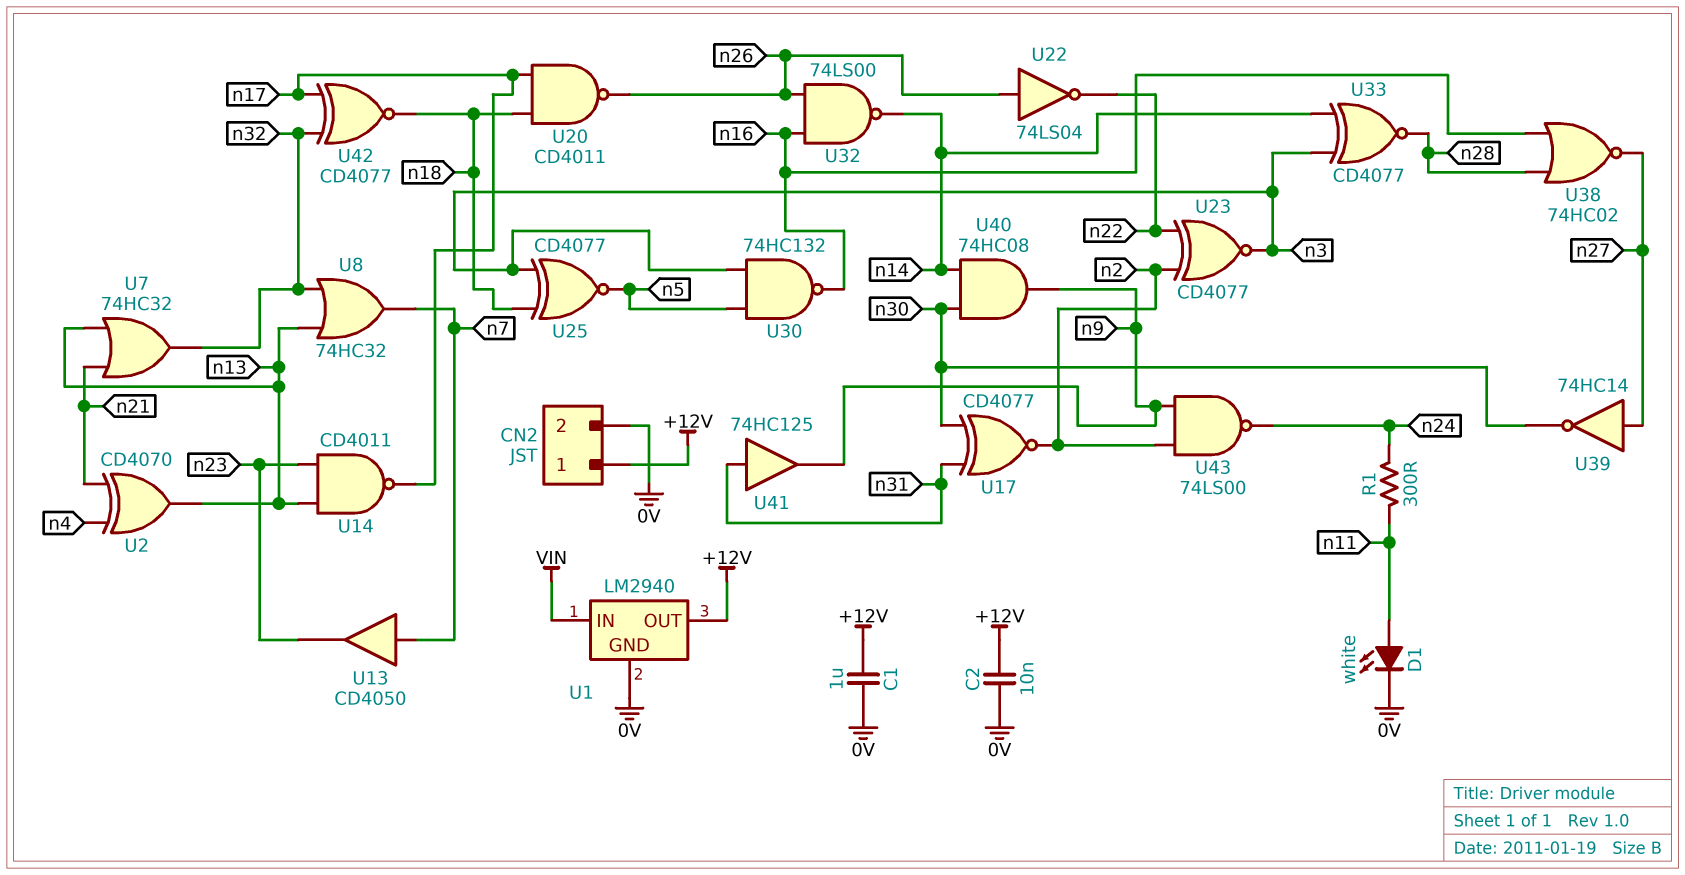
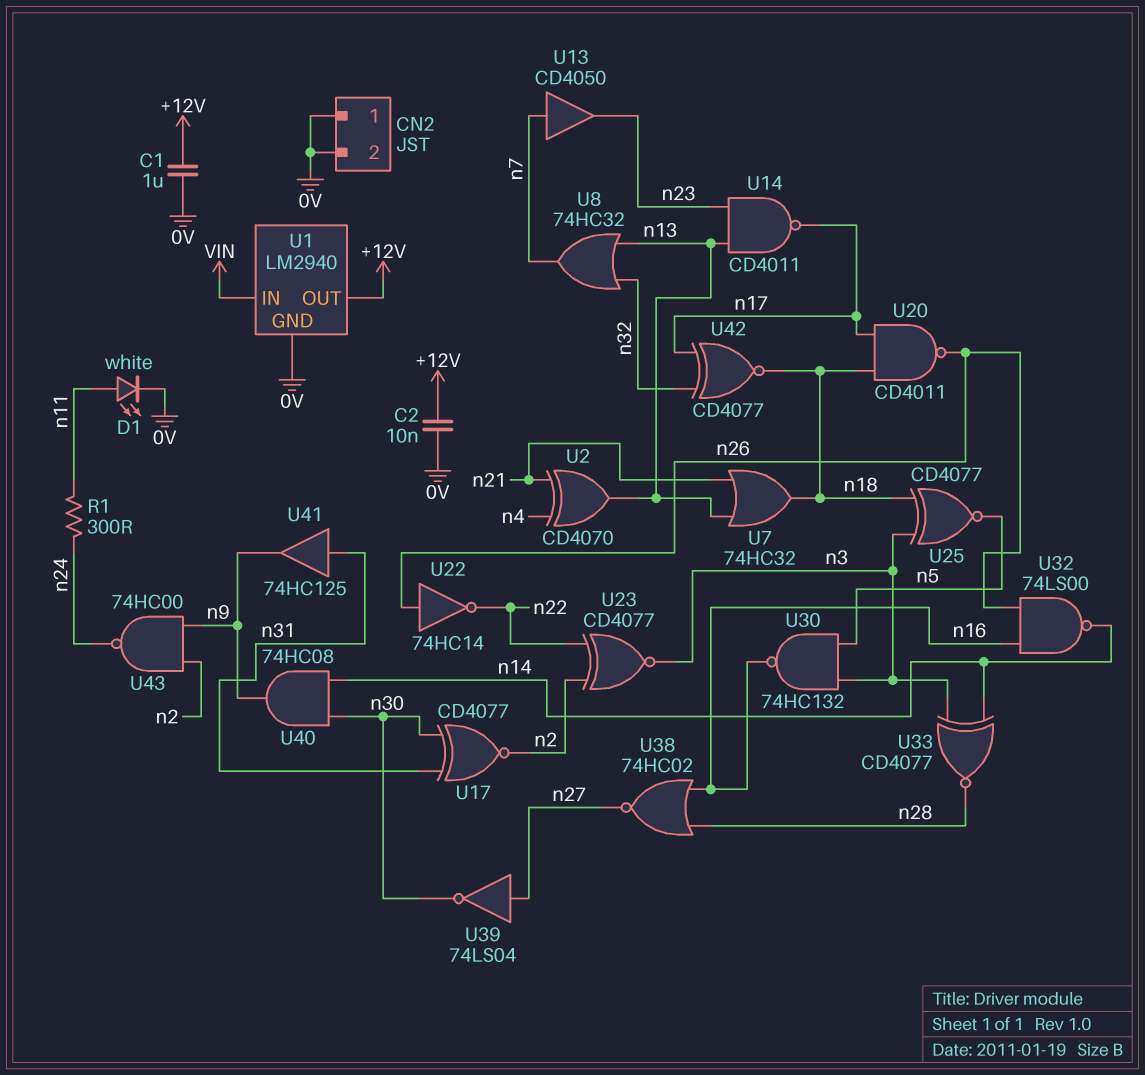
CN2 pin 1: +12V -> 0V
U7: OR 74HC32 (in n13, in n21, out n32) -> OR 74HC32 (in n13, in n21, out n18)
U22: NOT 74LS04 (in n26, out n22) -> NOT 74HC14 (in n26, out n22)
U39: NOT 74HC14 (in n27, out n30) -> NOT 74LS04 (in n27, out n30)
U43: NAND 74LS00 (in n2, in n9, out n24) -> NAND 74HC00 (in n2, in n9, out n24)

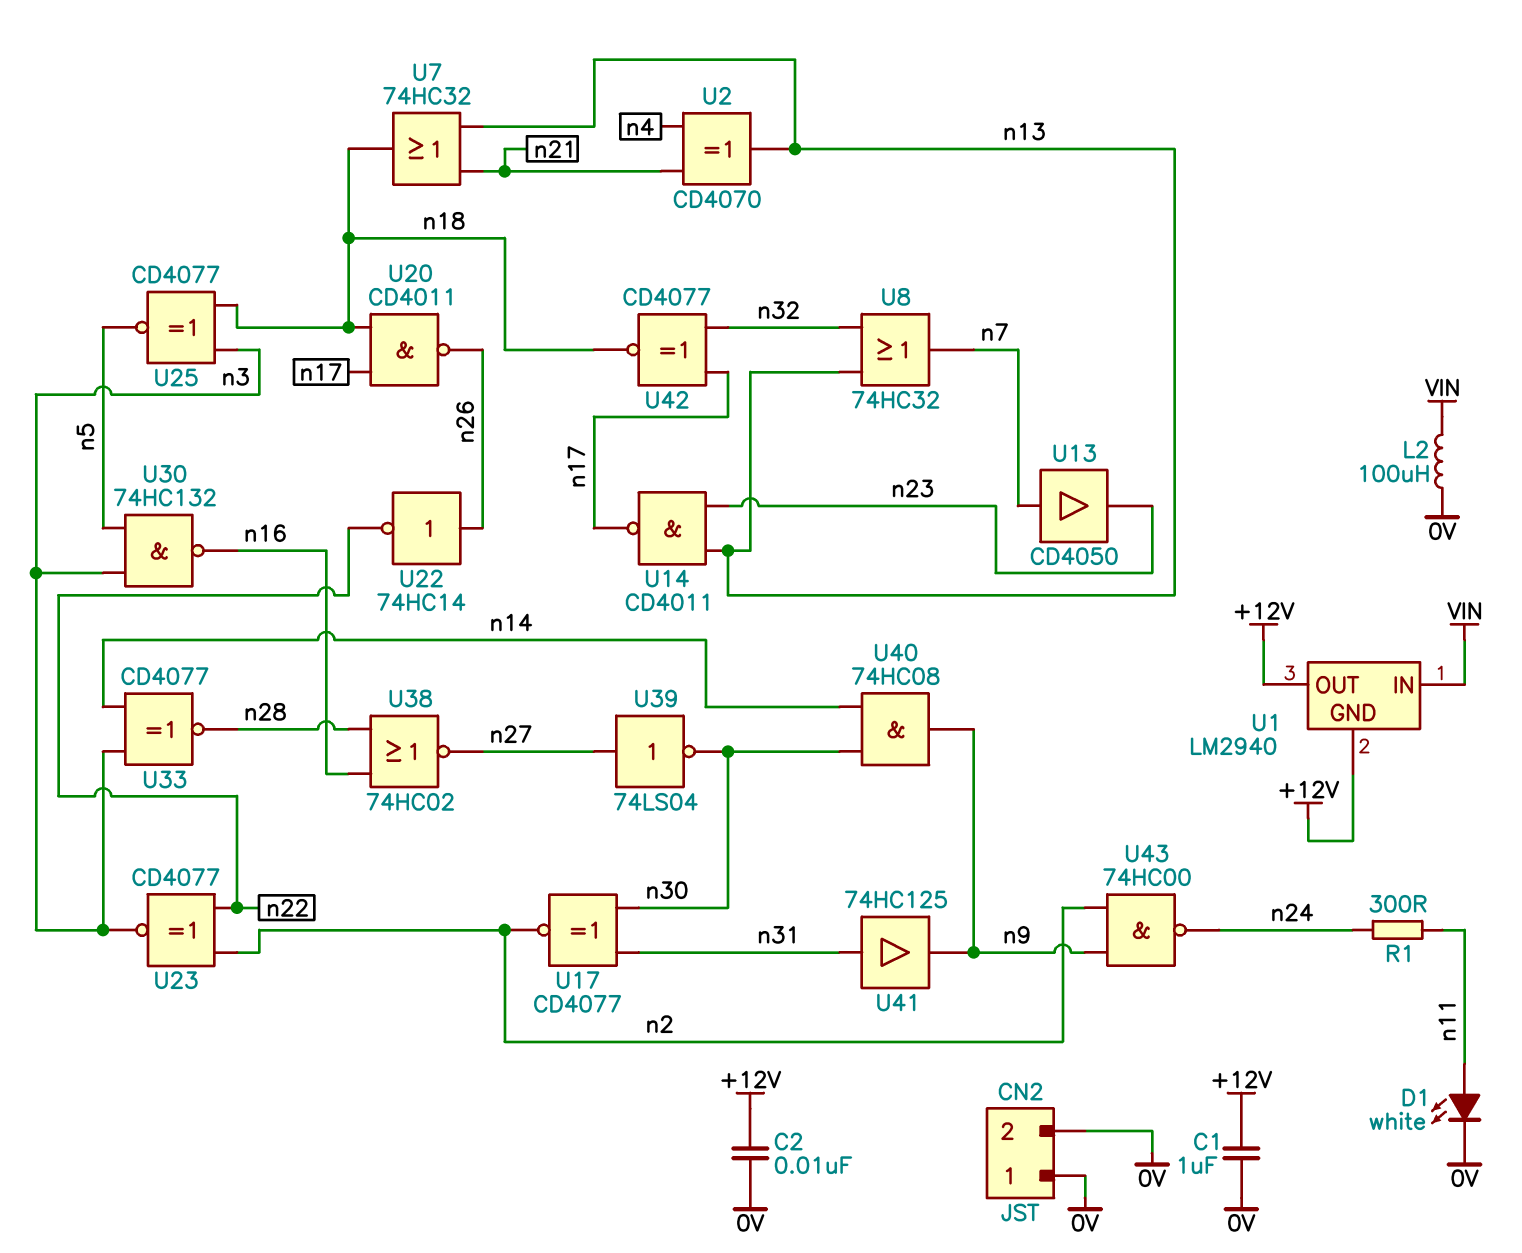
L2: none -> 100uH (0V, VIN)
U1 pin GND: 0V -> +12V
U32: NAND 74LS00 (in n16, in n26, out n14) -> none

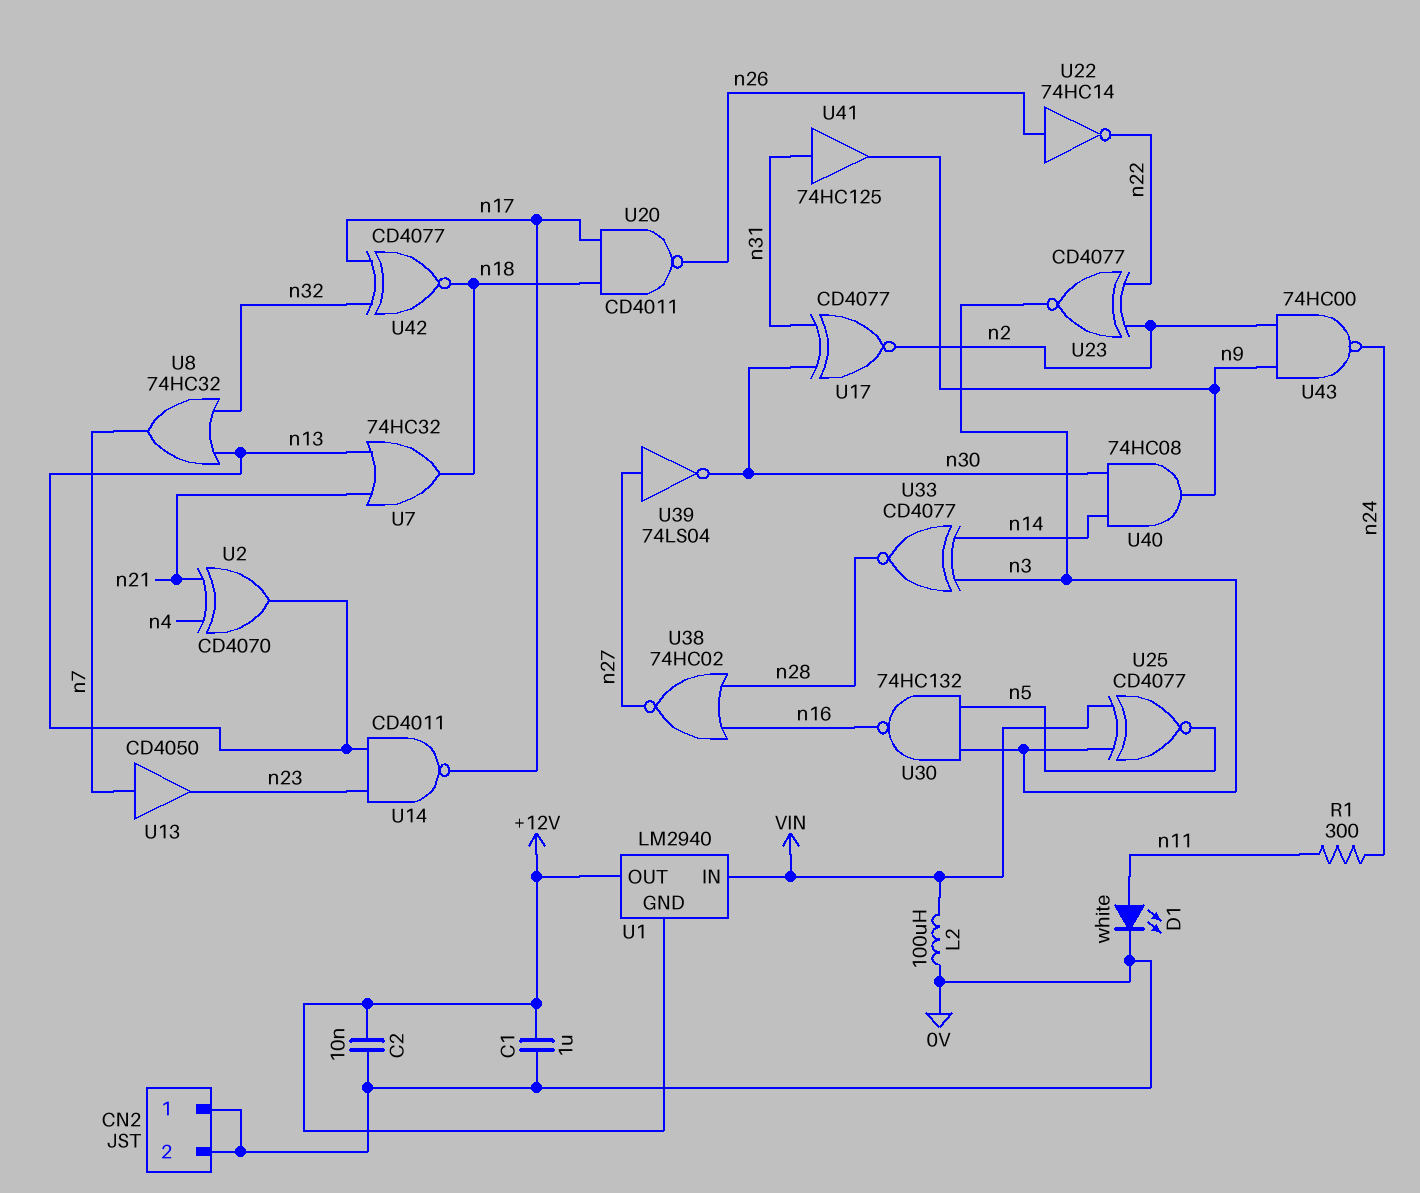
U25: XNOR CD4077 (in n3, in n18, out n5) -> XNOR CD4077 (in VIN, in n3, out n5)

